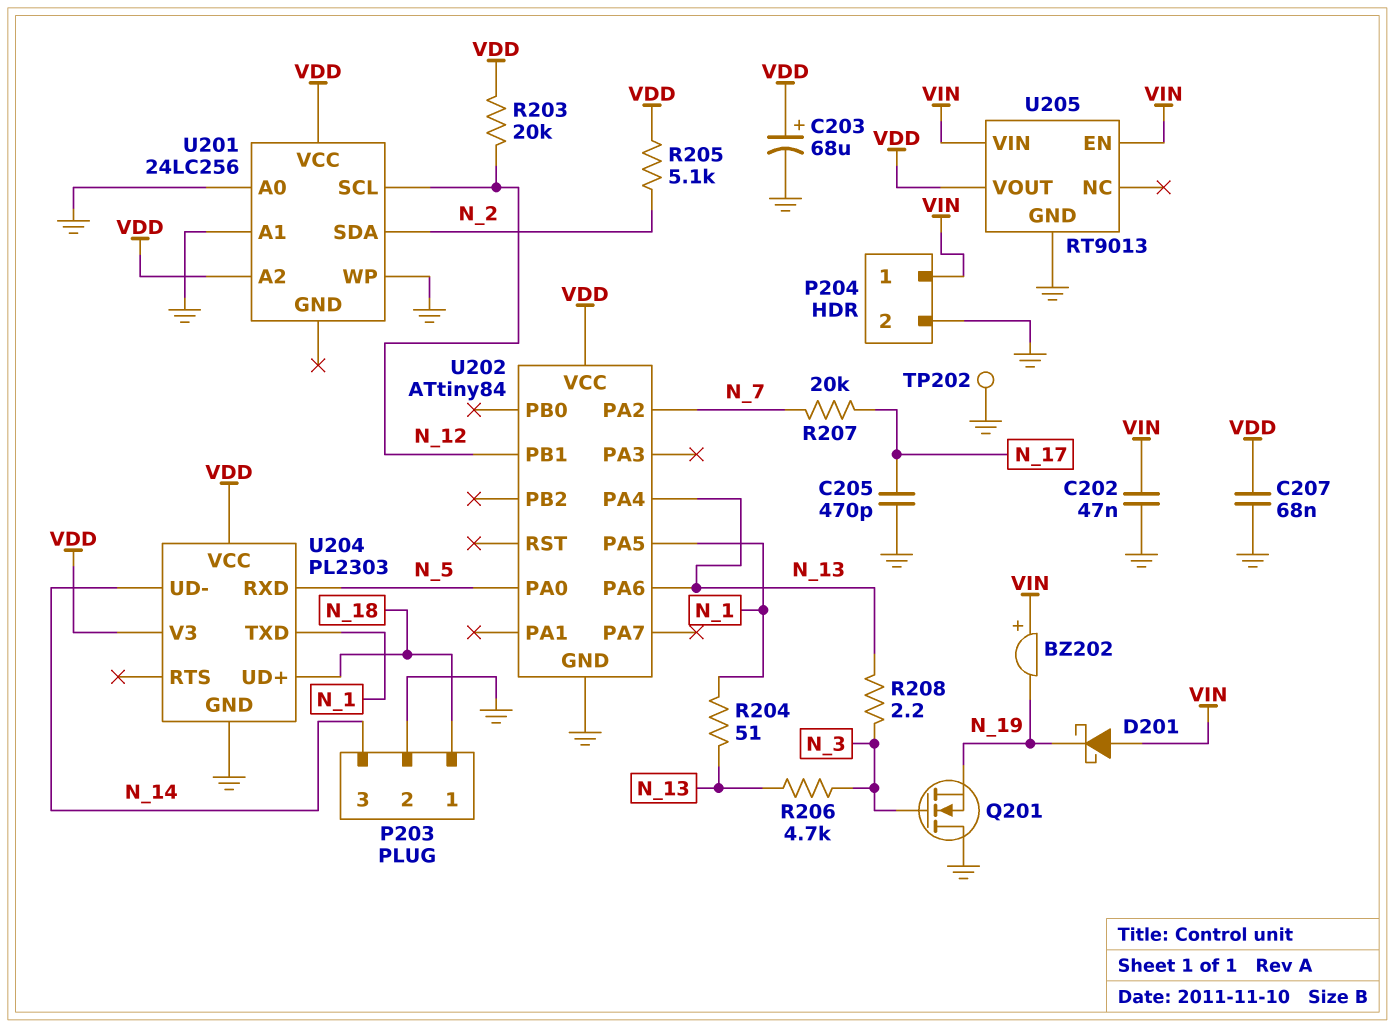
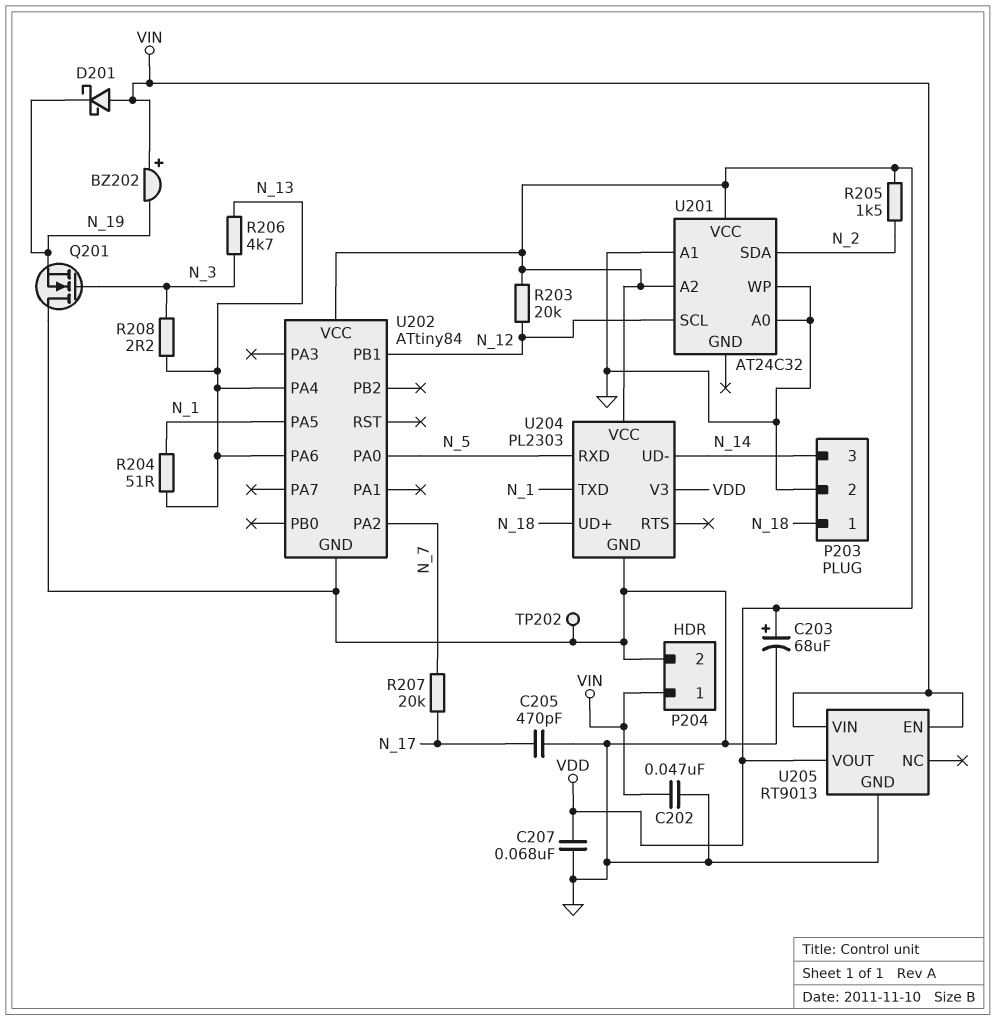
R205: 5.1k (N_2, VDD) -> 1.5k (N_2, VDD)
U201: 24LC256 -> AT24C32

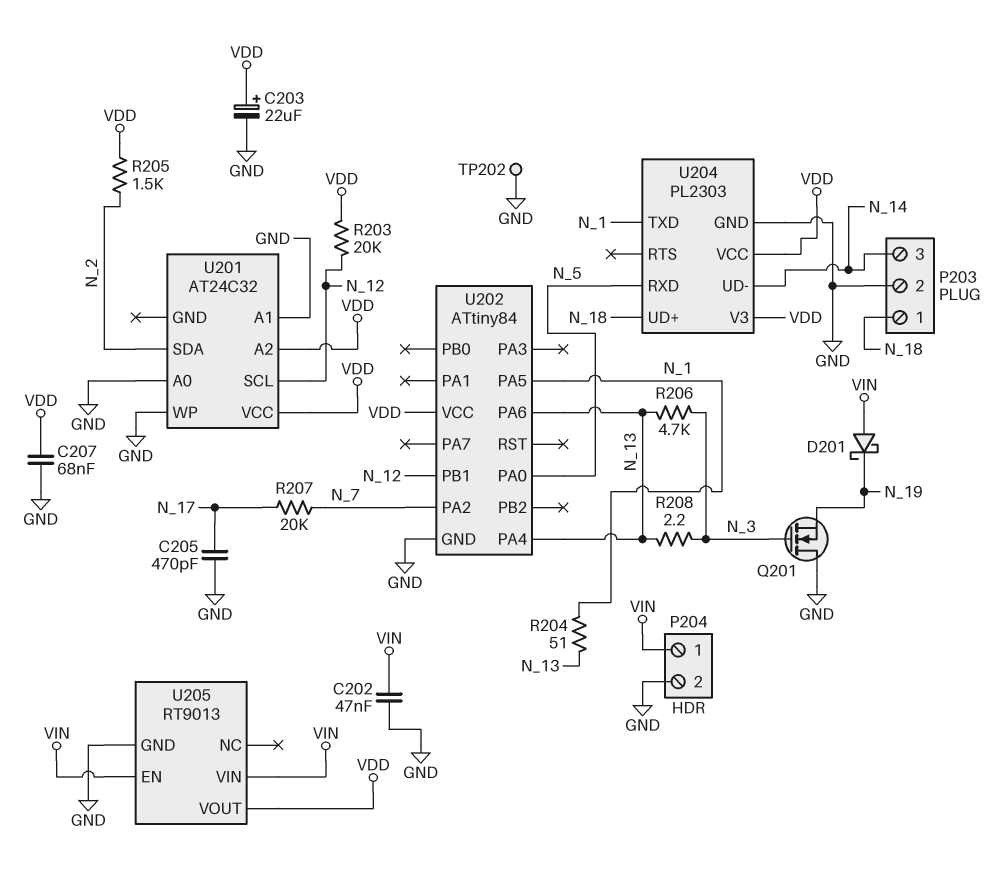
BZ202: buzzer (plus VIN, minus N_19) -> none
C203: 68uF (plus VDD, minus GND) -> 22uF (plus VDD, minus GND)

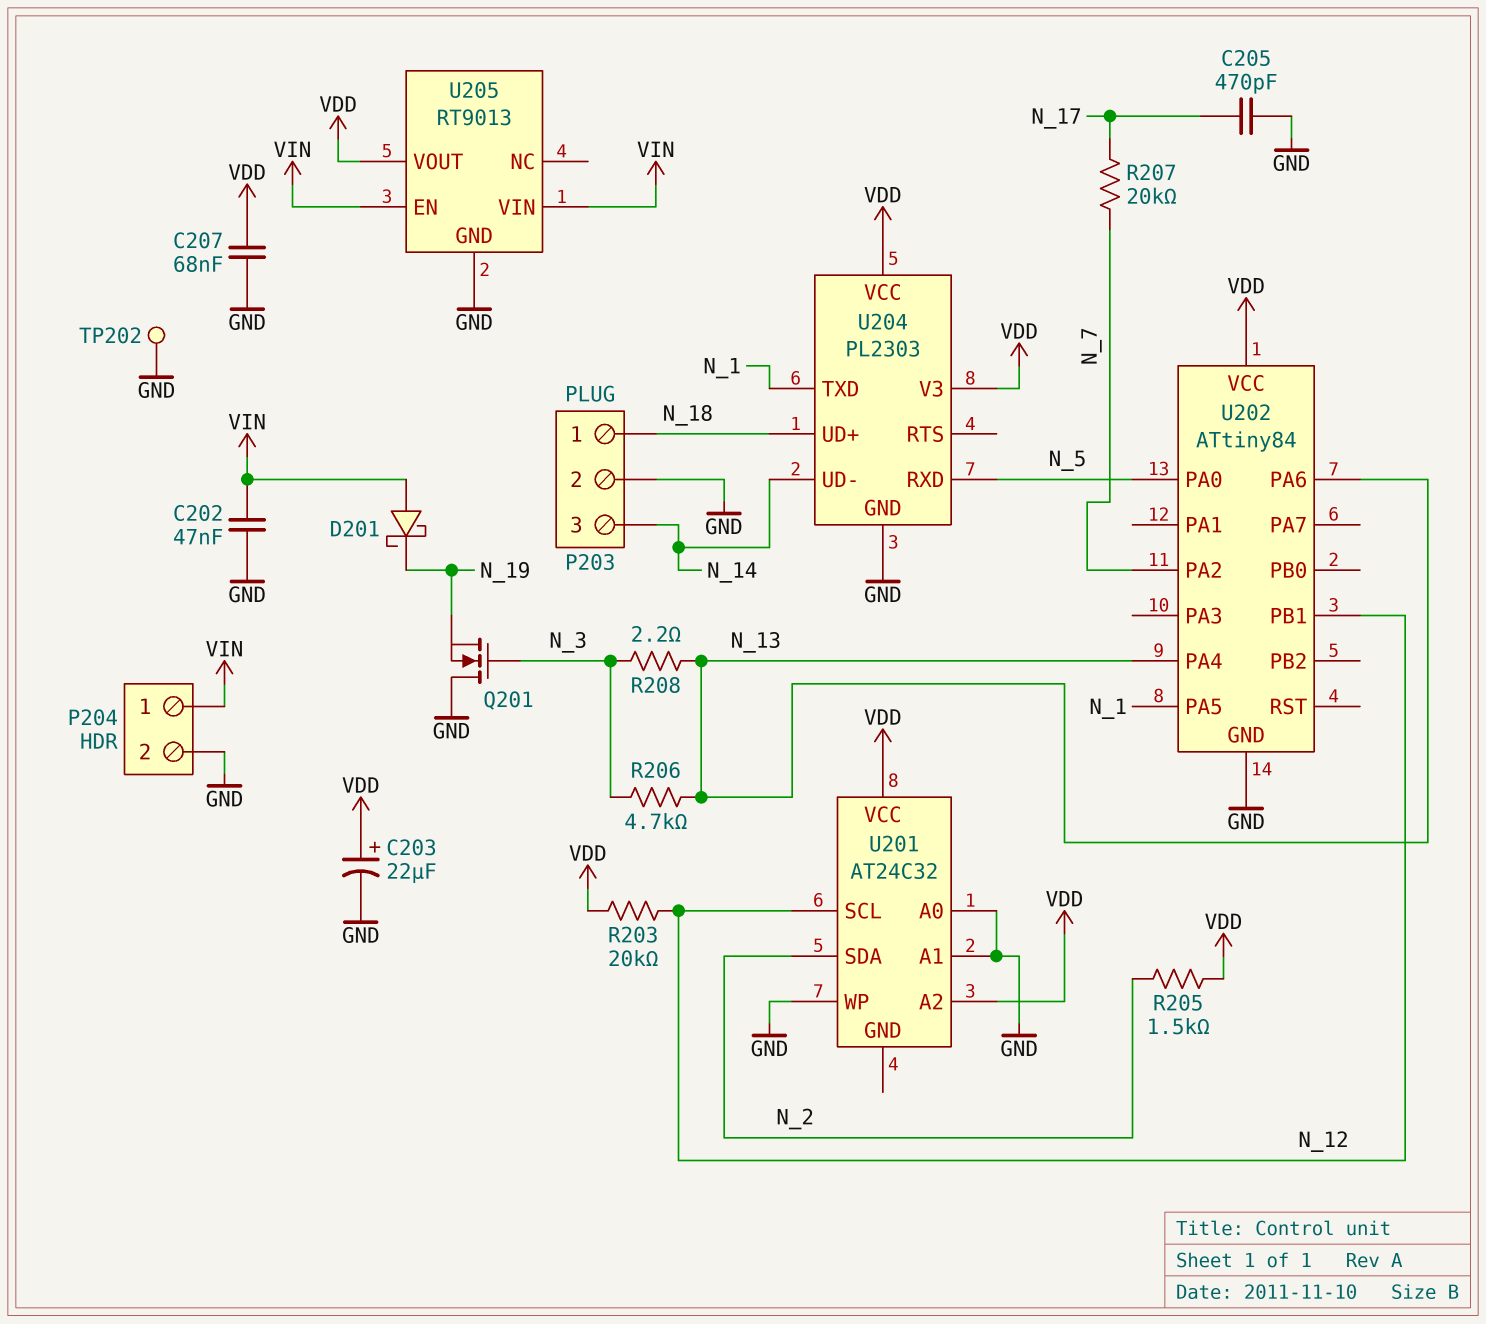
R204: 51 (N_1, N_13) -> none

